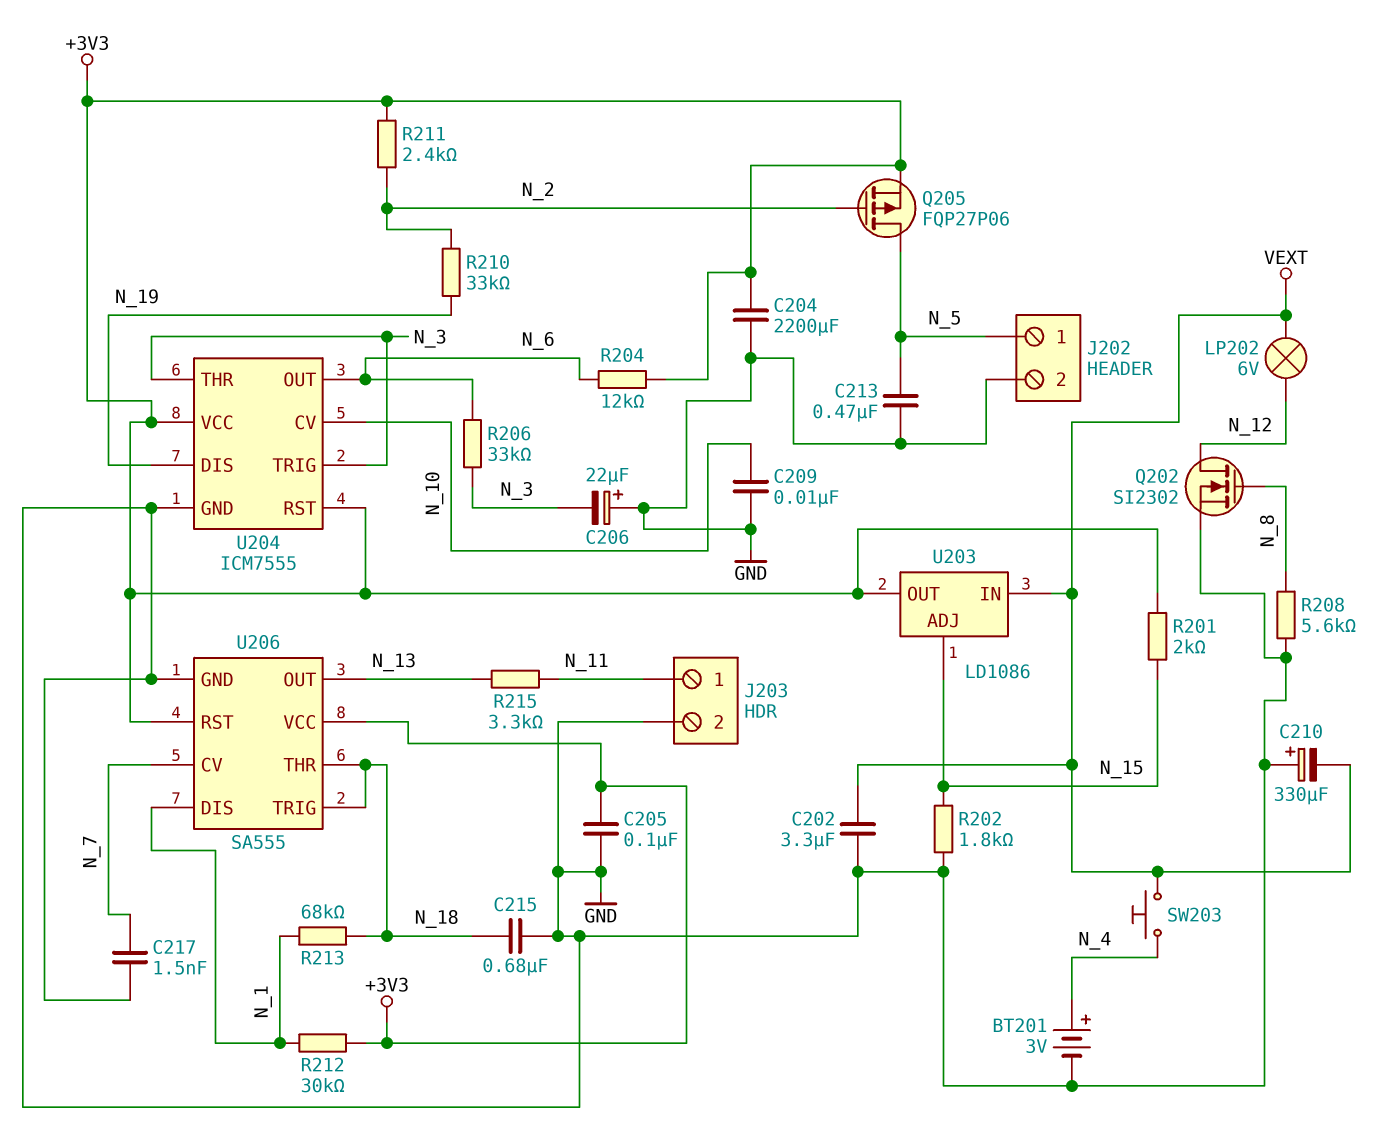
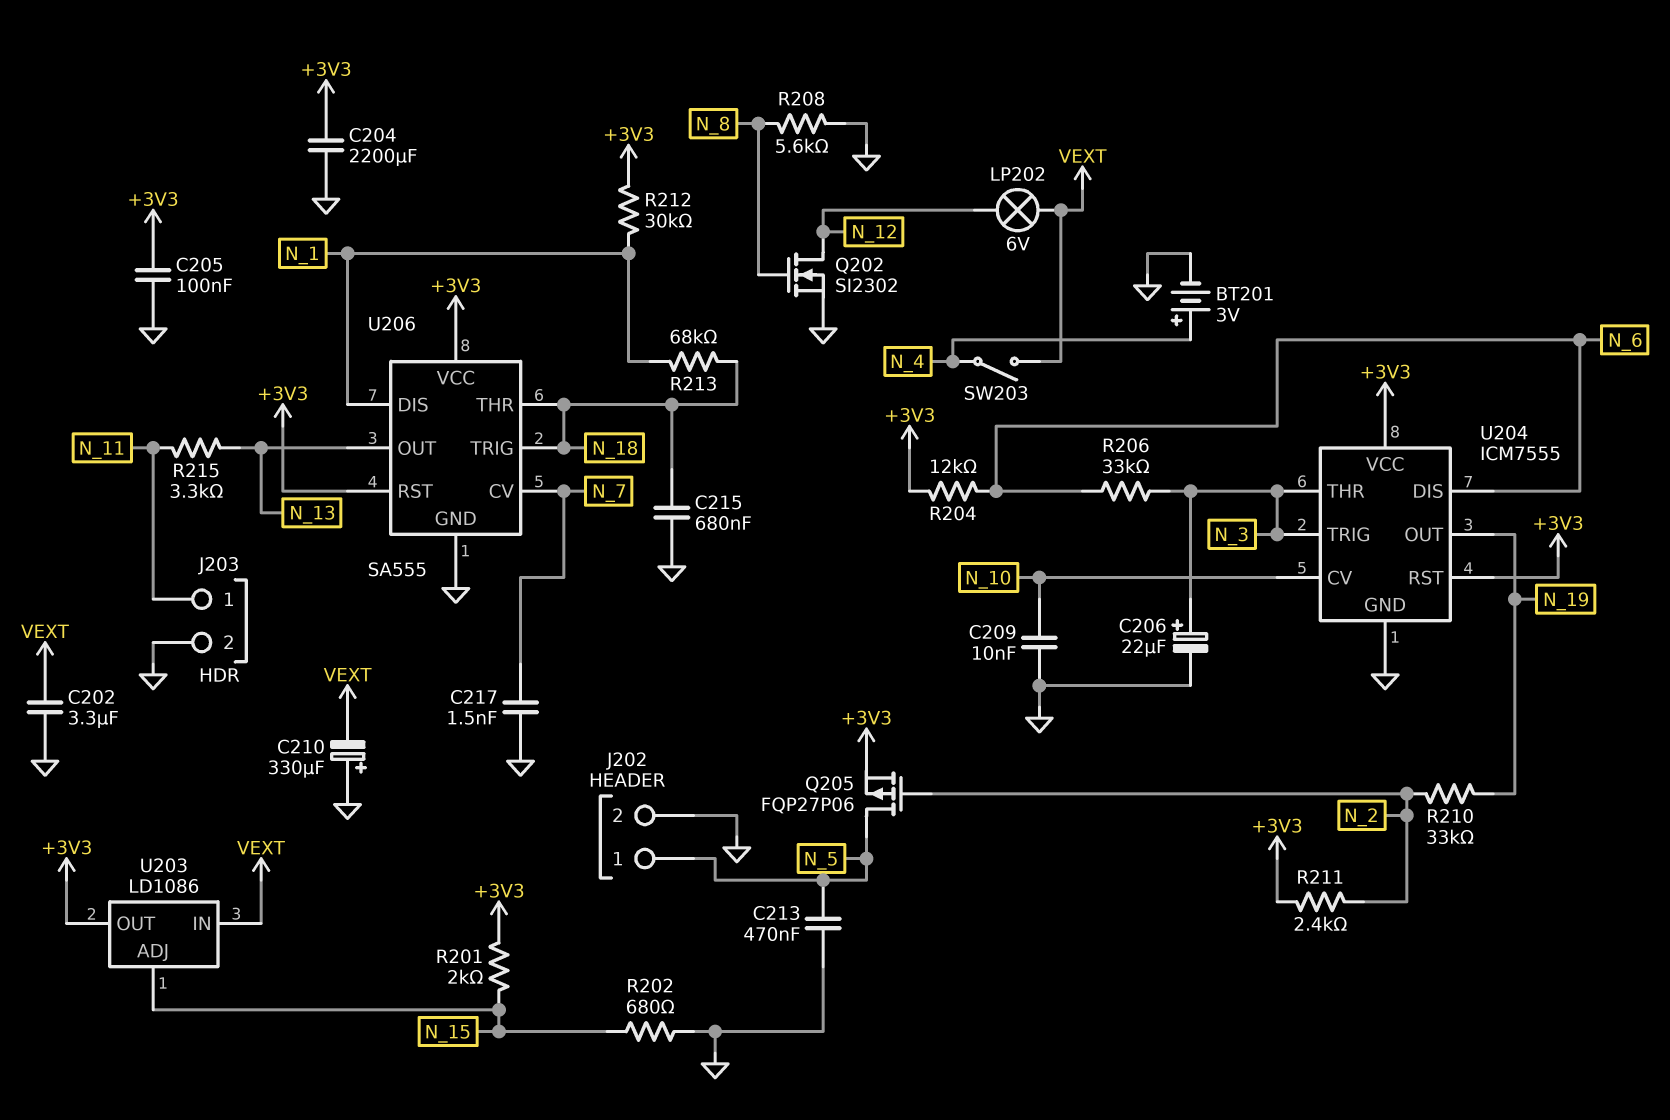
C206: 22uF (plus GND, minus N_3) -> 22uF (plus N_3, minus GND)
R202: 1.8k (GND, N_15) -> 680 (GND, N_15)
SW203: button (N_4, VEXT) -> switch (N_4, VEXT)
U204 pin DIS: N_19 -> N_6
U204 pin OUT: N_6 -> N_19

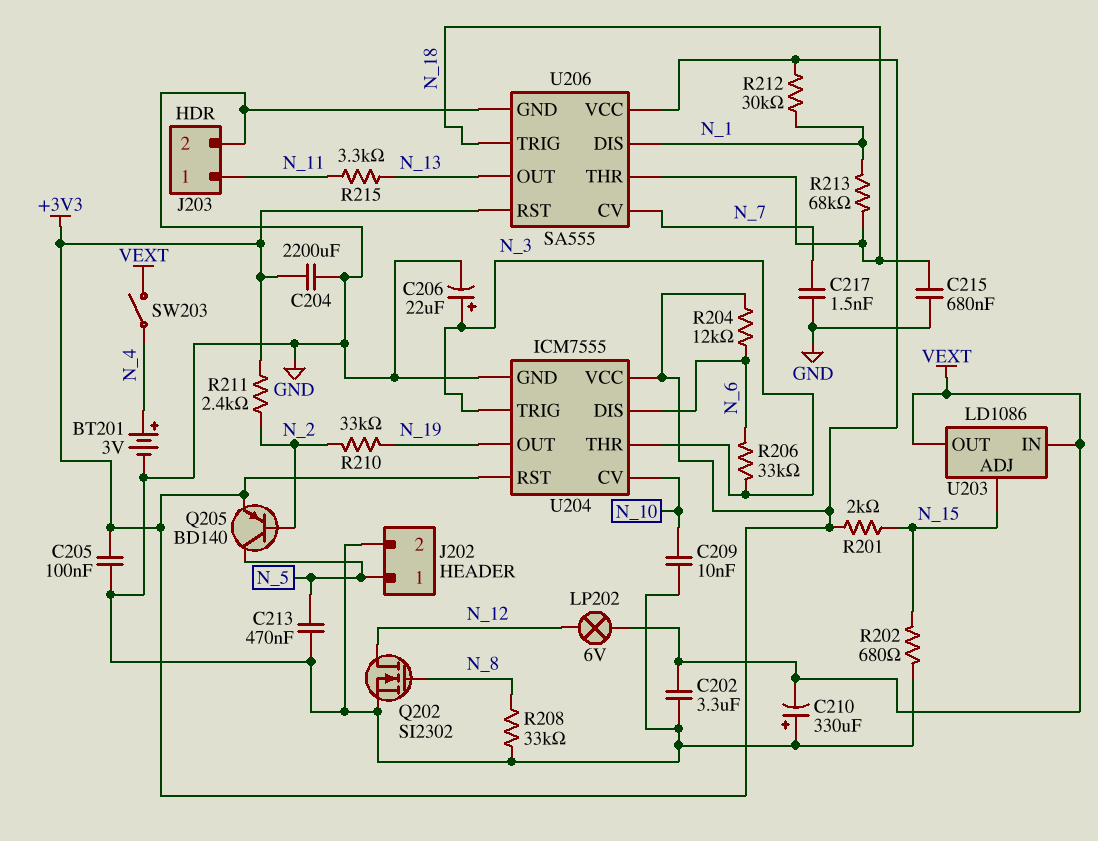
Q205: PMOS FQP27P06 (G N_2, D N_5, S +3V3) -> PNP BD140 (B N_2, C N_5, E +3V3)
R208: 5.6k (GND, N_8) -> 33k (GND, N_8)
U203 pin OUT: +3V3 -> VEXT

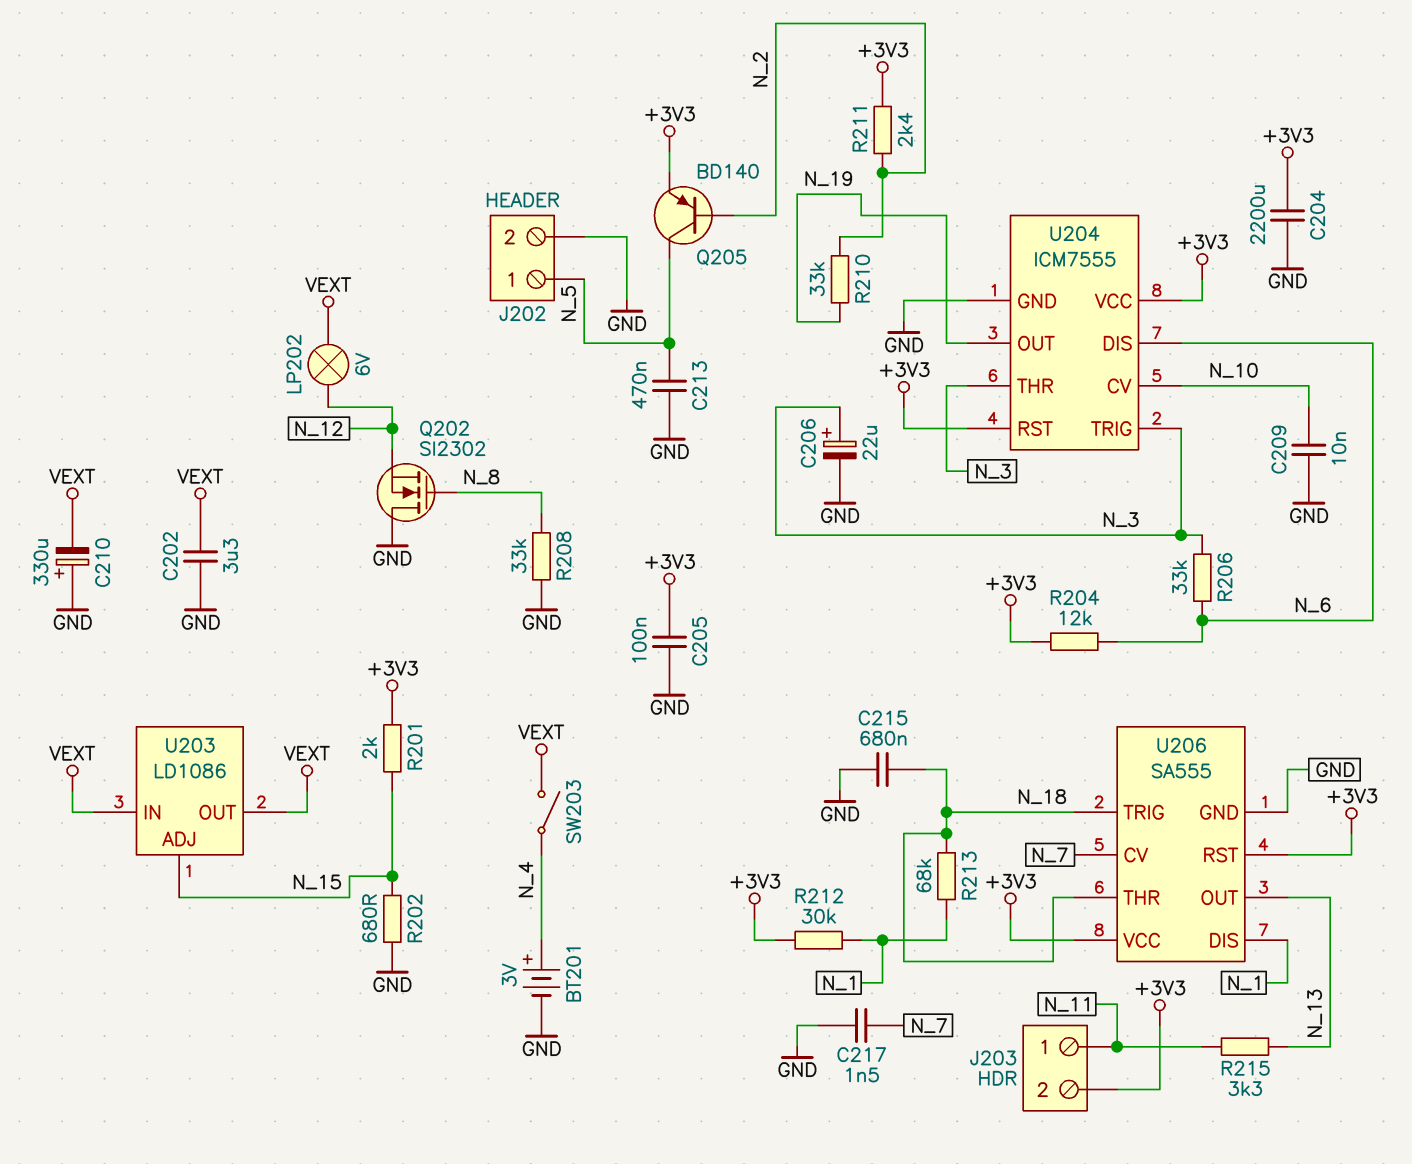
J203 pin 2: GND -> +3V3
Q202: NMOS SI2302 (G N_8, D N_12, S GND) -> NMOS SI2302 (G N_8, D GND, S N_12)

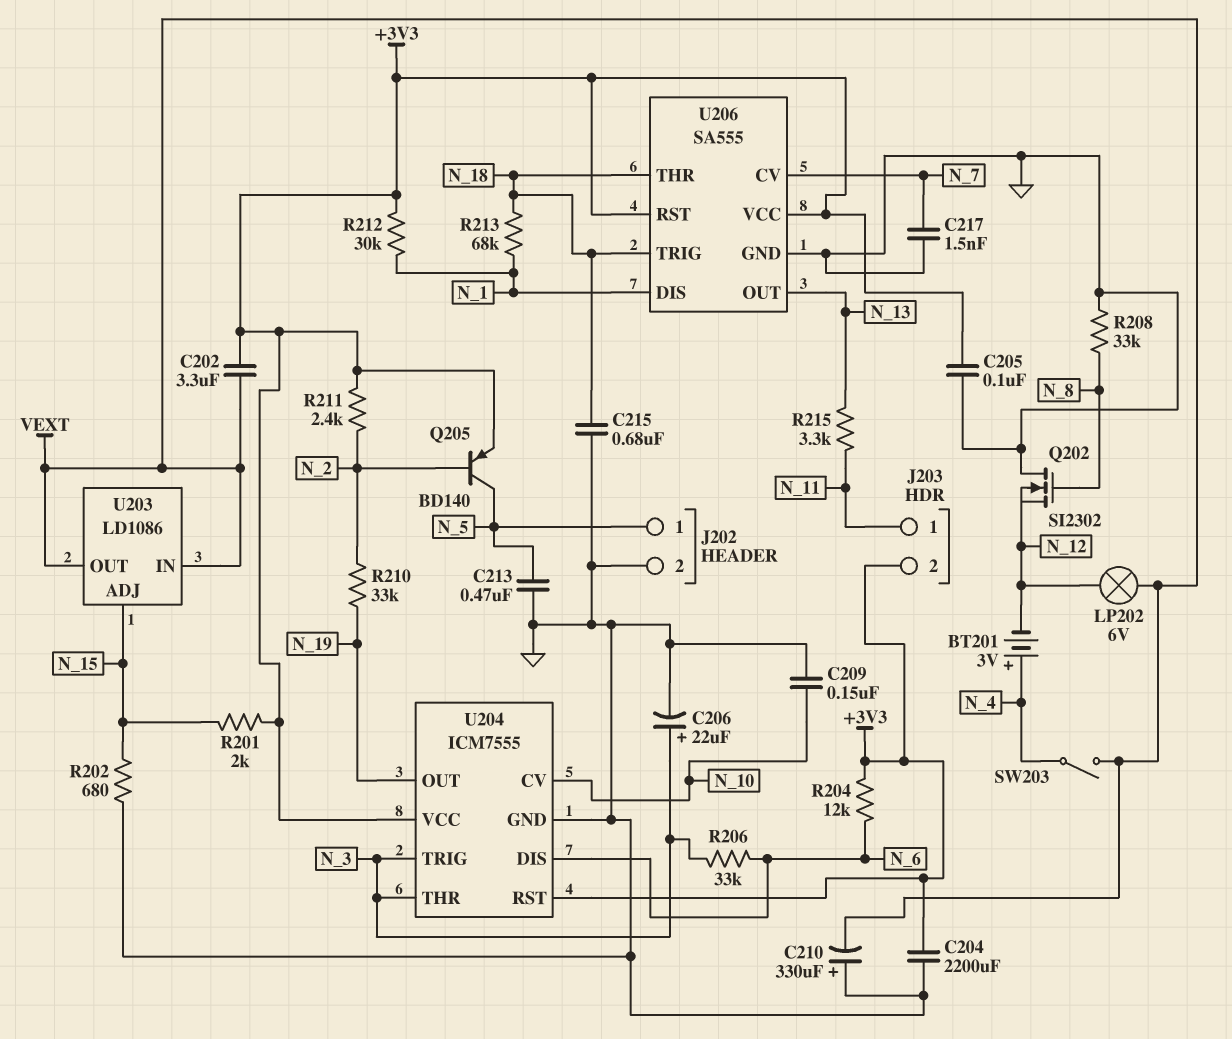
BT201: 3V (plus N_4, minus GND) -> 3V (plus N_4, minus N_12)
C202: 3.3uF (GND, VEXT) -> 3.3uF (+3V3, VEXT)
C209: 10nF (GND, N_10) -> 150nF (GND, N_10)

